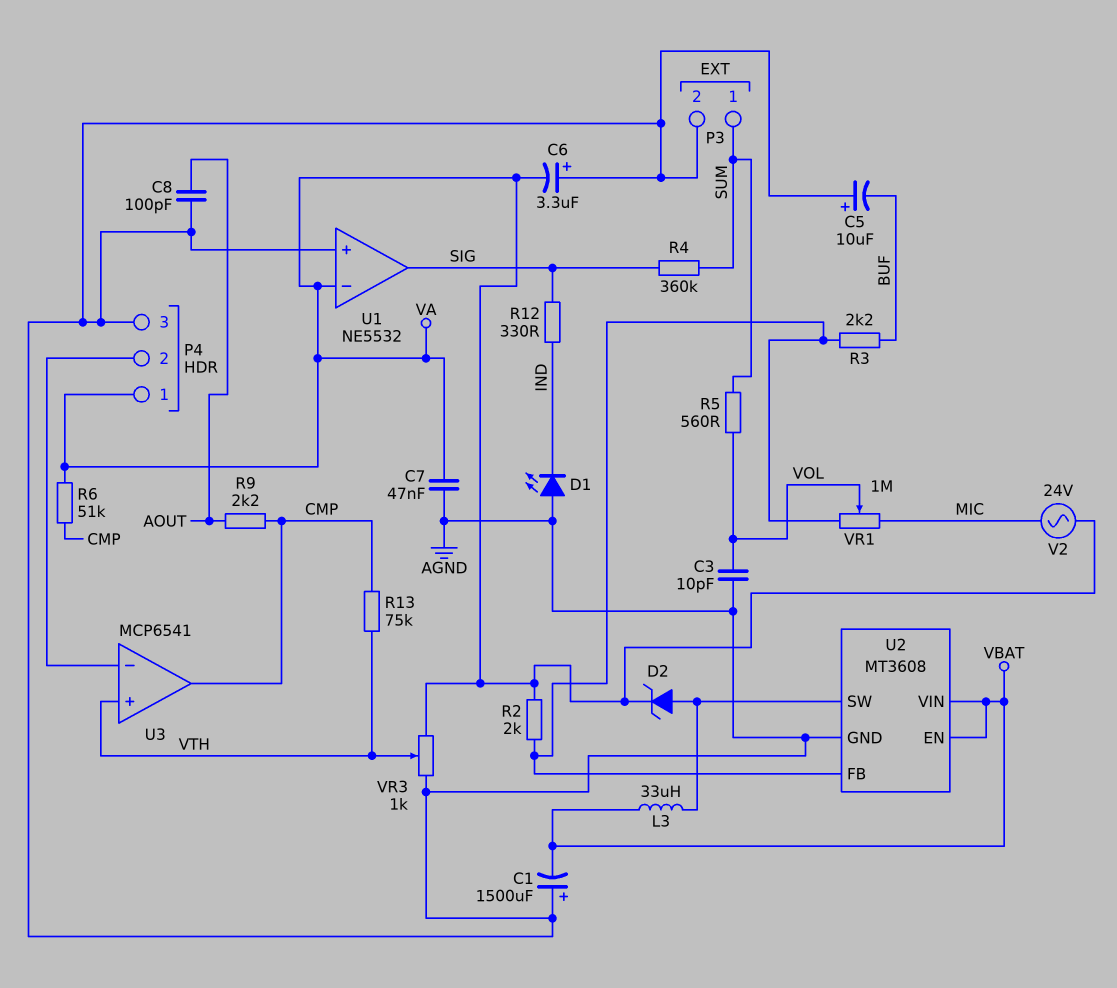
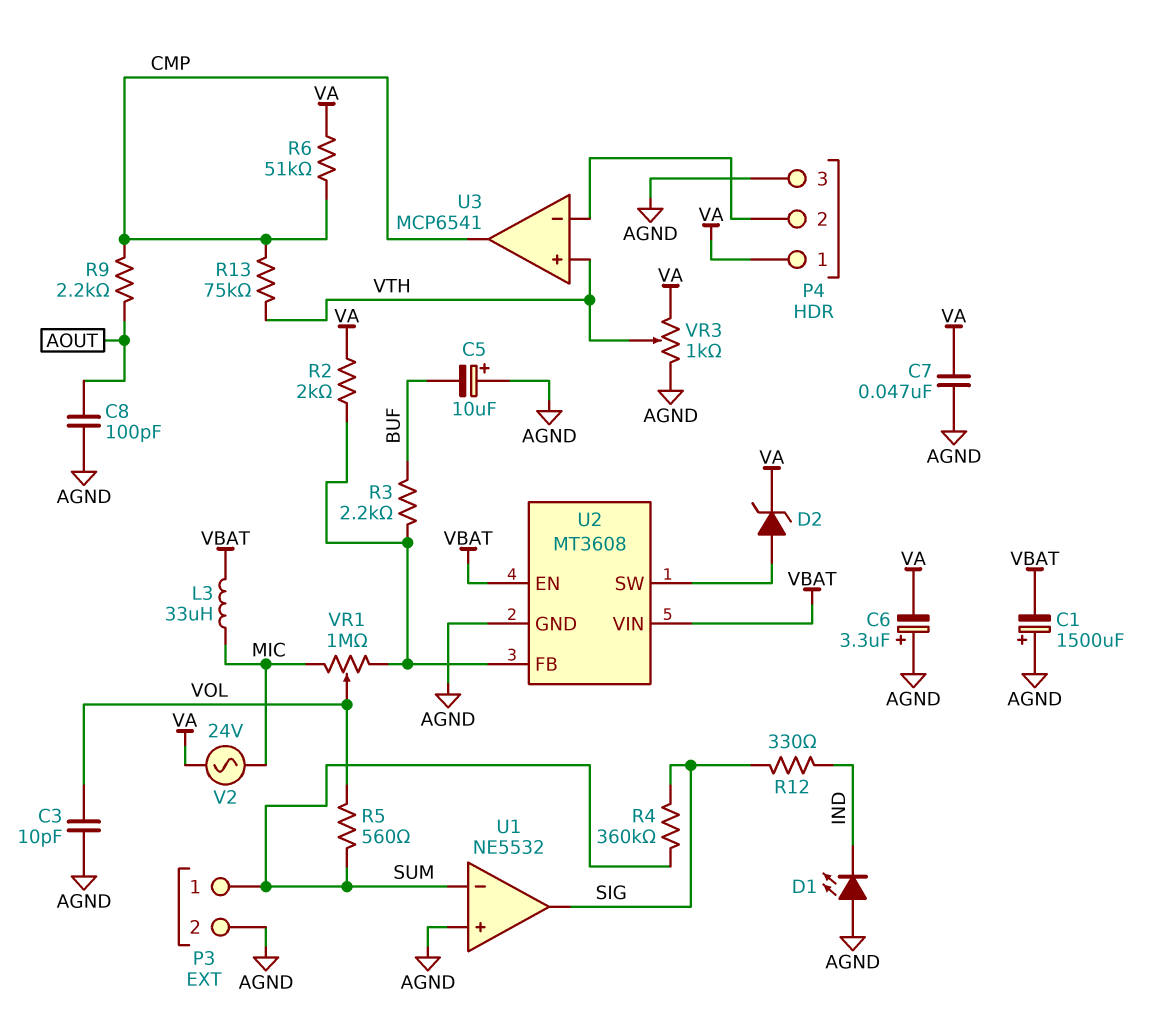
L3: 33uH (U2/SW, VBAT) -> 33uH (MIC, VBAT)
U1 pin in-: VA -> SUM

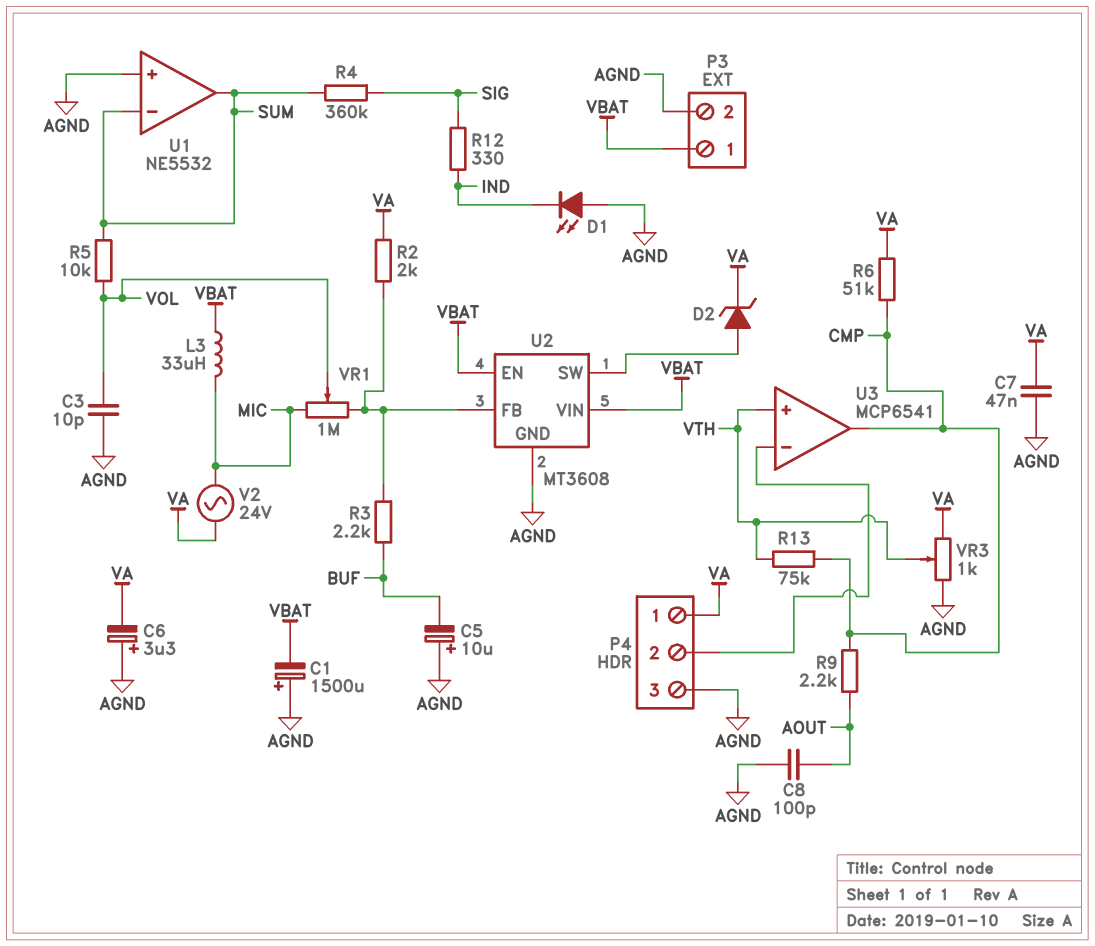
P3 pin 1: SUM -> VBAT
R5: 560 (SUM, VOL) -> 10k (SUM, VOL)
U1 pin out: SIG -> SUM

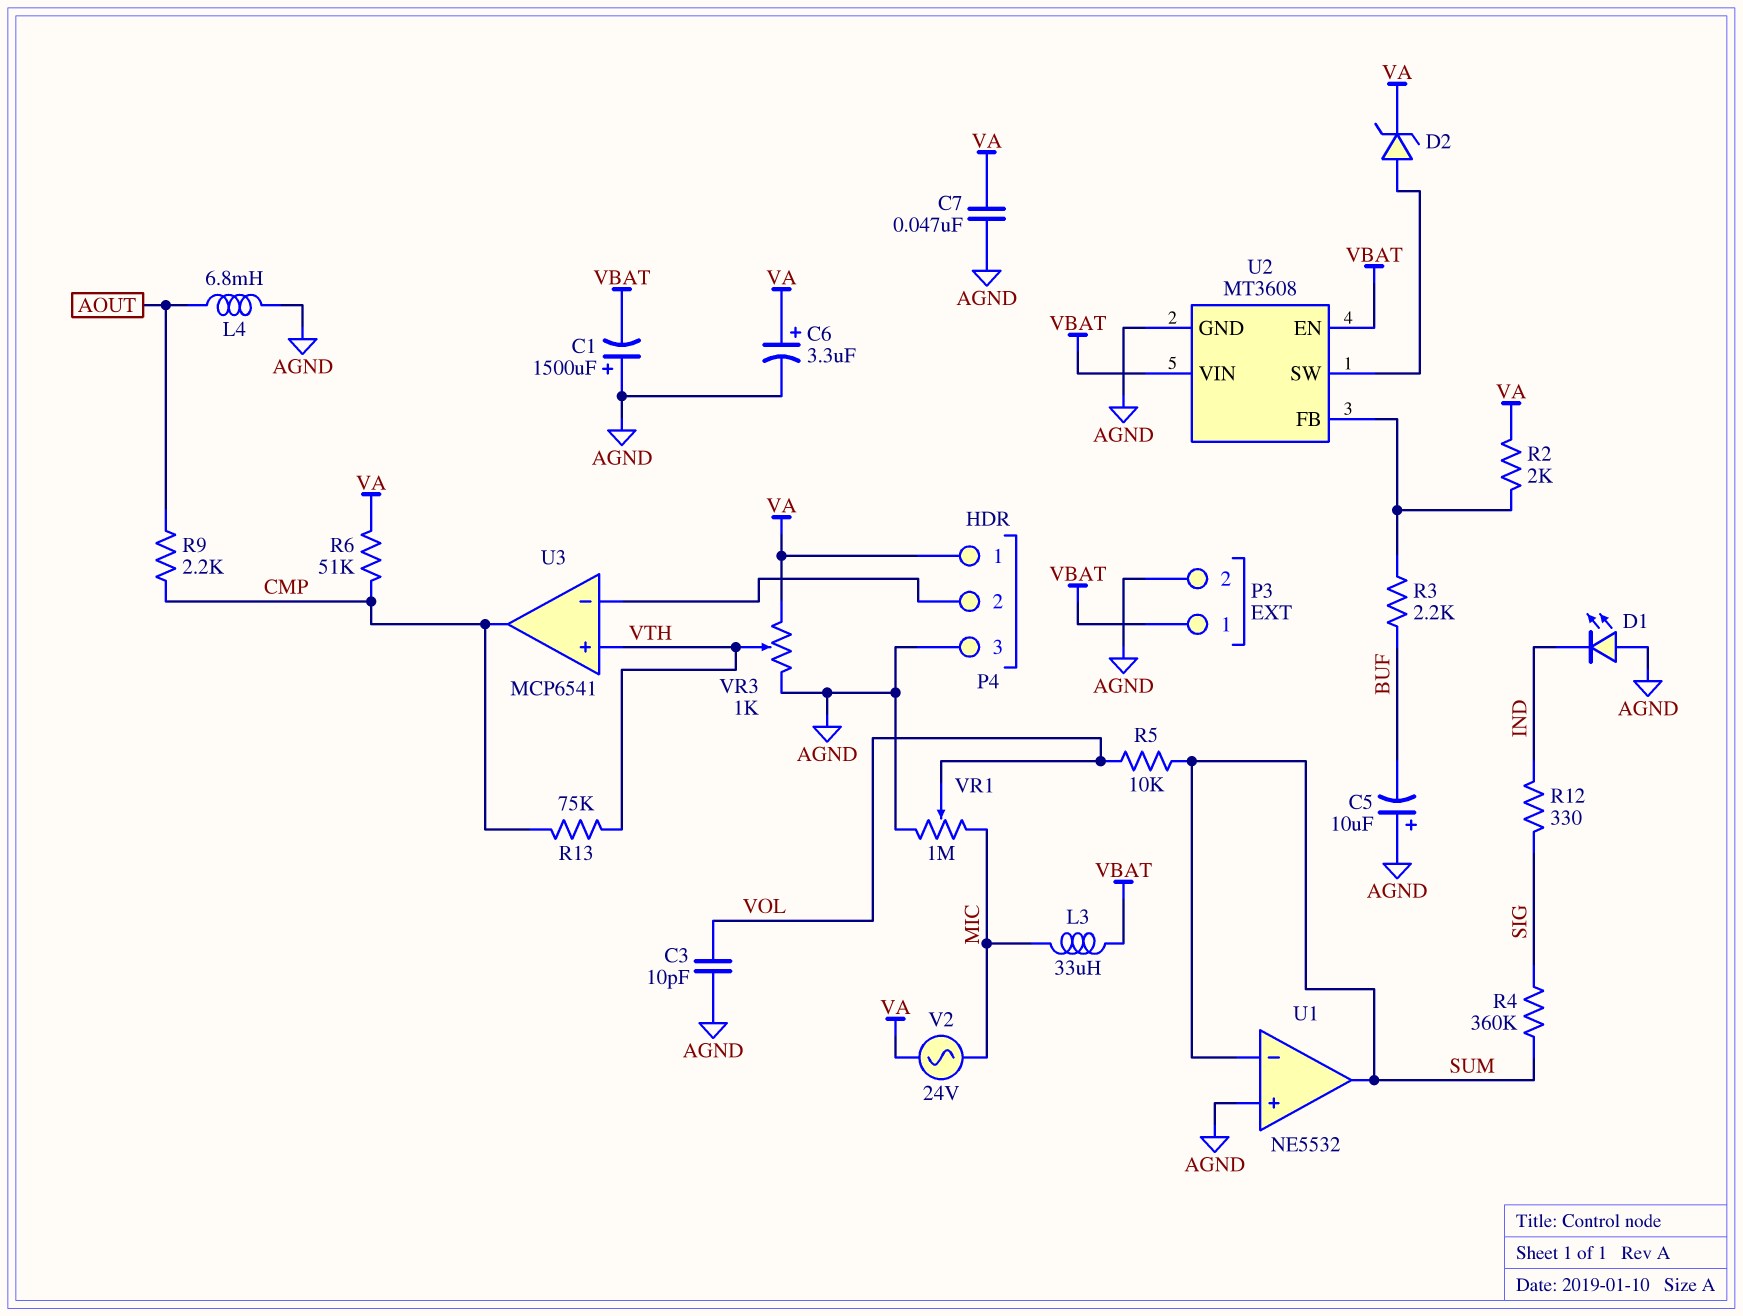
C6: 3.3uF (plus AGND, minus VA) -> 3.3uF (plus VA, minus AGND)
C8: 100pF (AGND, AOUT) -> none
L4: none -> 6.8mH (AGND, AOUT)
VR1: 1M (MIC, U2/FB, wiper VOL) -> 1M (AGND, MIC, wiper VOL)

